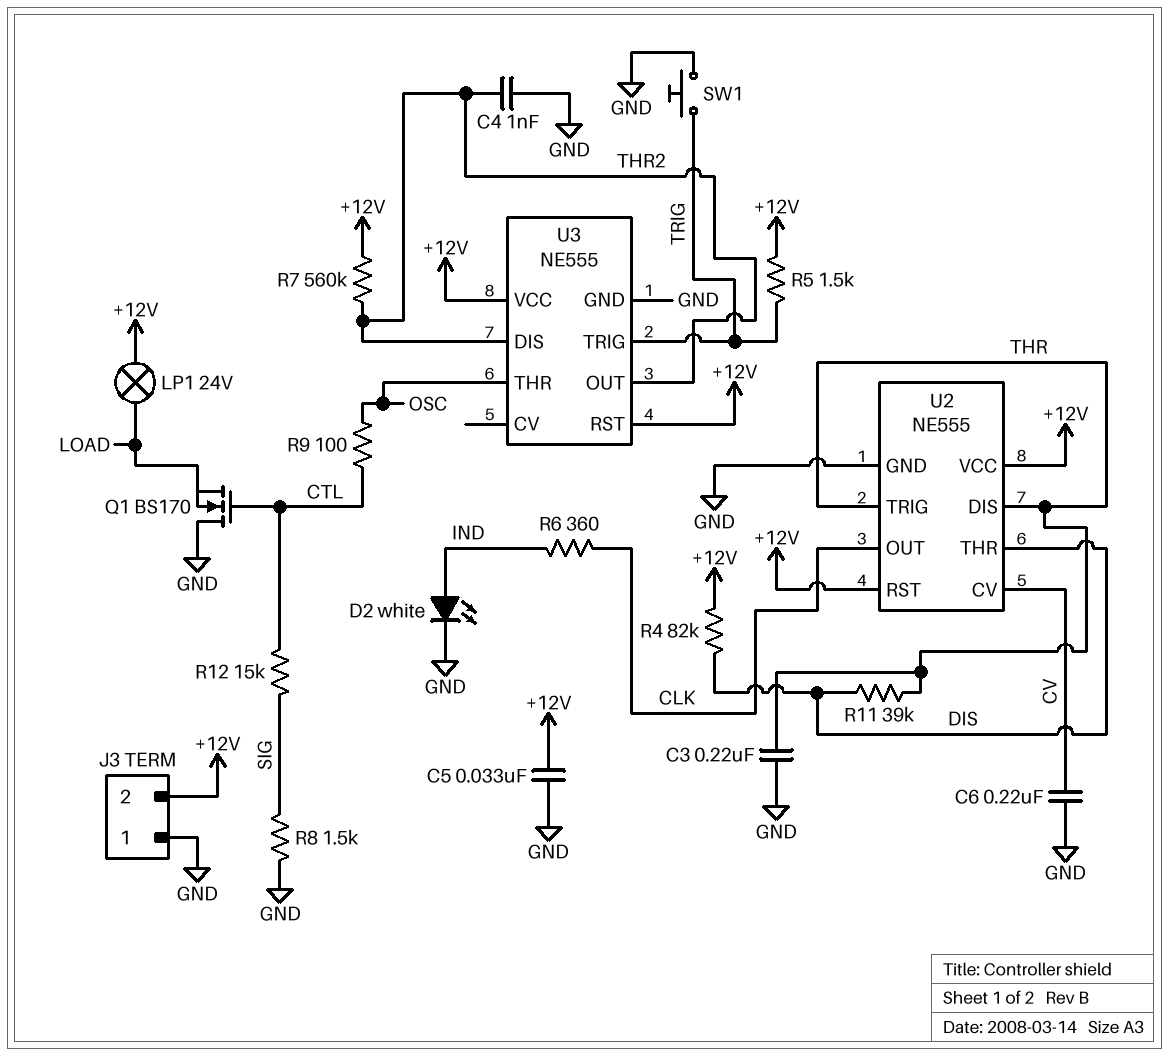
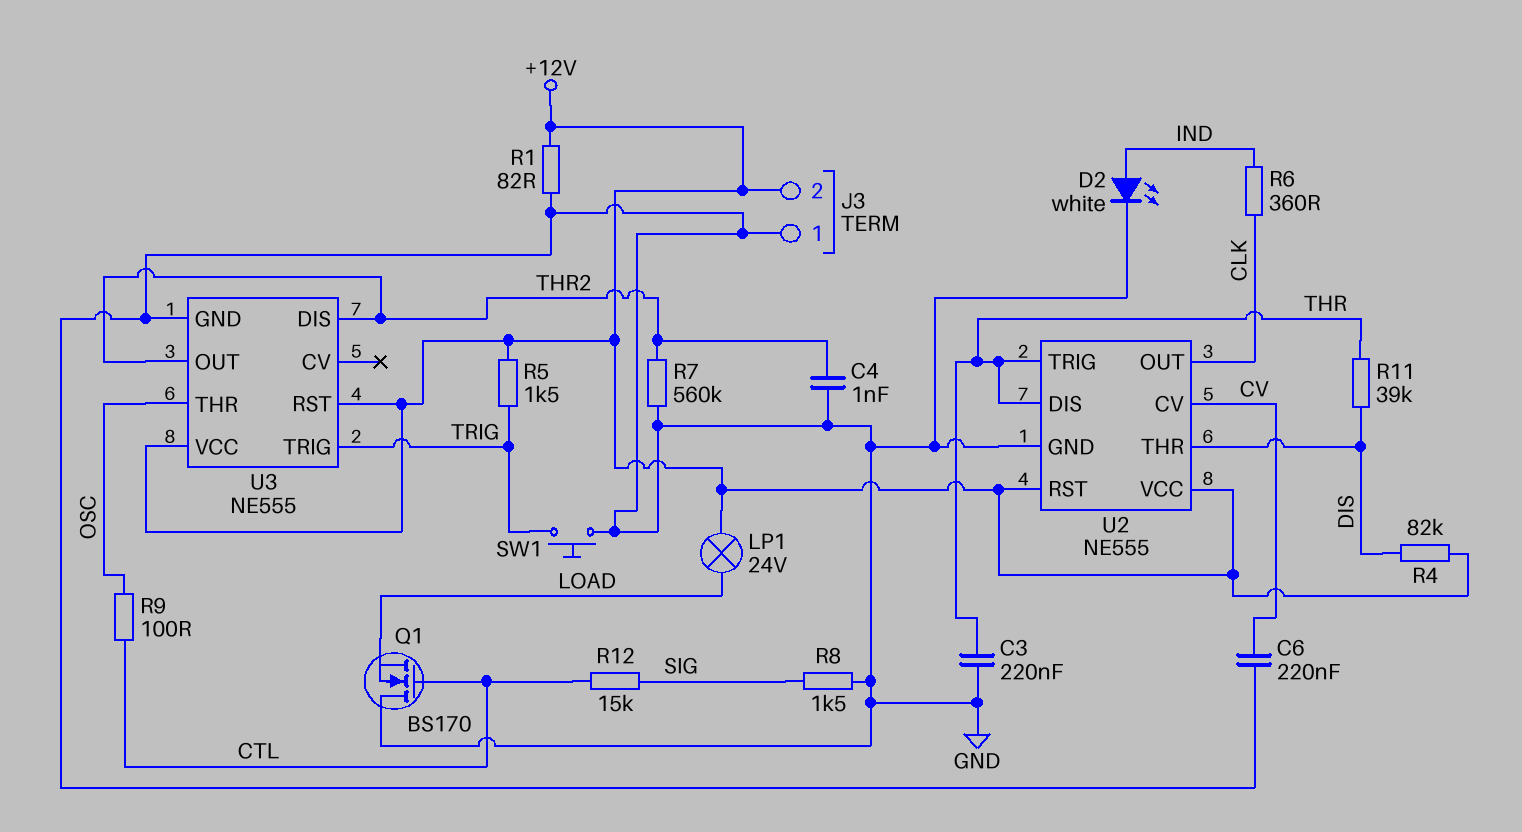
C5: 33nF (+12V, GND) -> none
R1: none -> 82 (+12V, GND)
R7: 560k (+12V, THR2) -> 560k (GND, THR2)

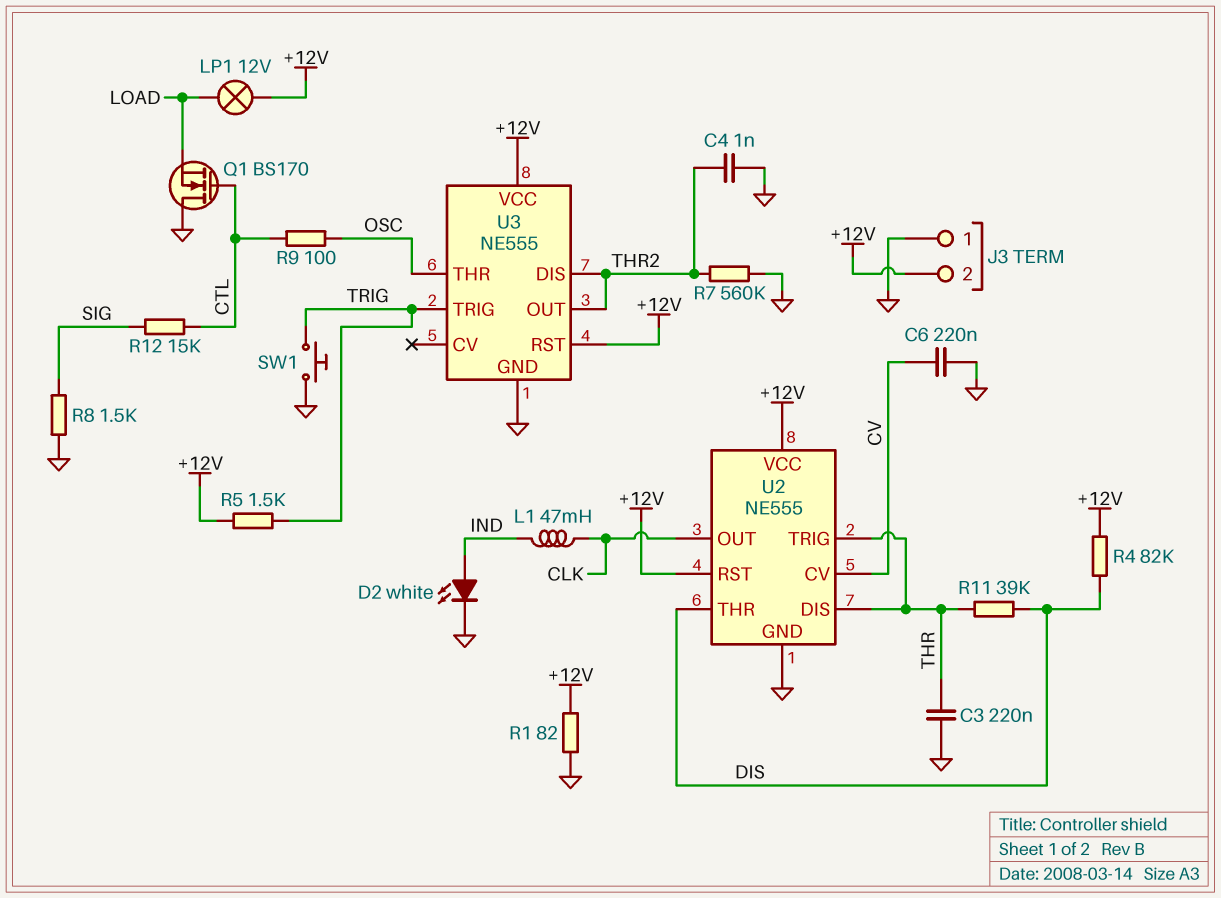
L1: none -> 47mH (CLK, IND)
LP1: lamp 24V (+12V, LOAD) -> lamp 12V (+12V, LOAD)
R6: 360 (CLK, IND) -> none

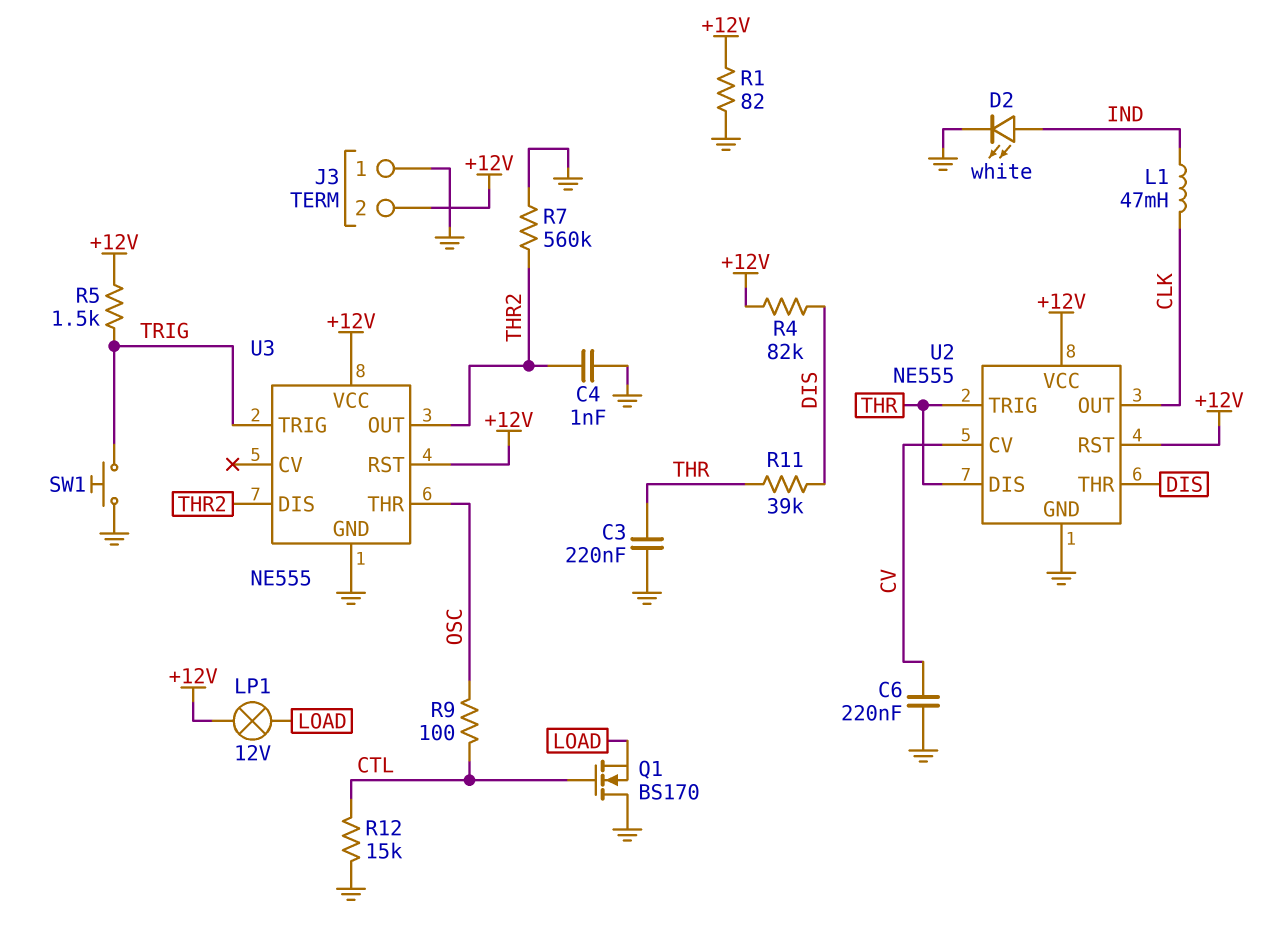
R8: 1.5k (GND, SIG) -> none
R12: 15k (CTL, SIG) -> 15k (CTL, GND)

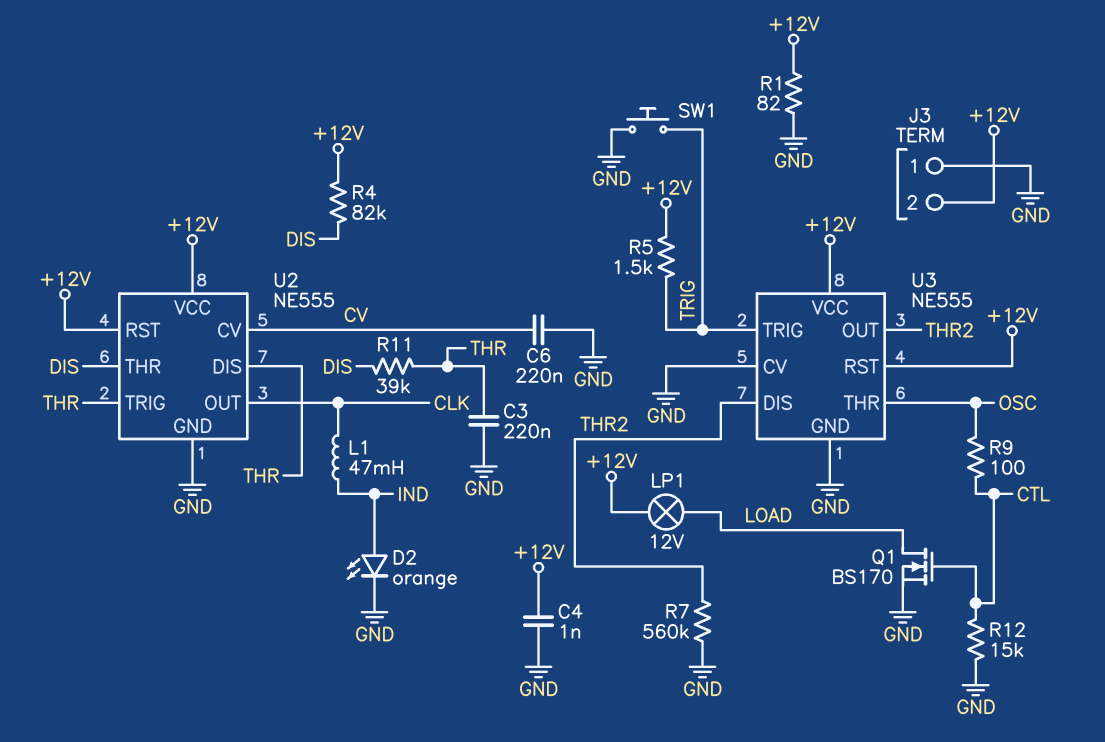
C4: 1nF (GND, THR2) -> 1nF (+12V, GND)
D2: LED white (A IND, K GND) -> LED orange (A IND, K GND)
Q1: NMOS BS170 (G CTL, D GND, S LOAD) -> NMOS BS170 (G CTL, D LOAD, S GND)
U3 pin CV: none -> GND

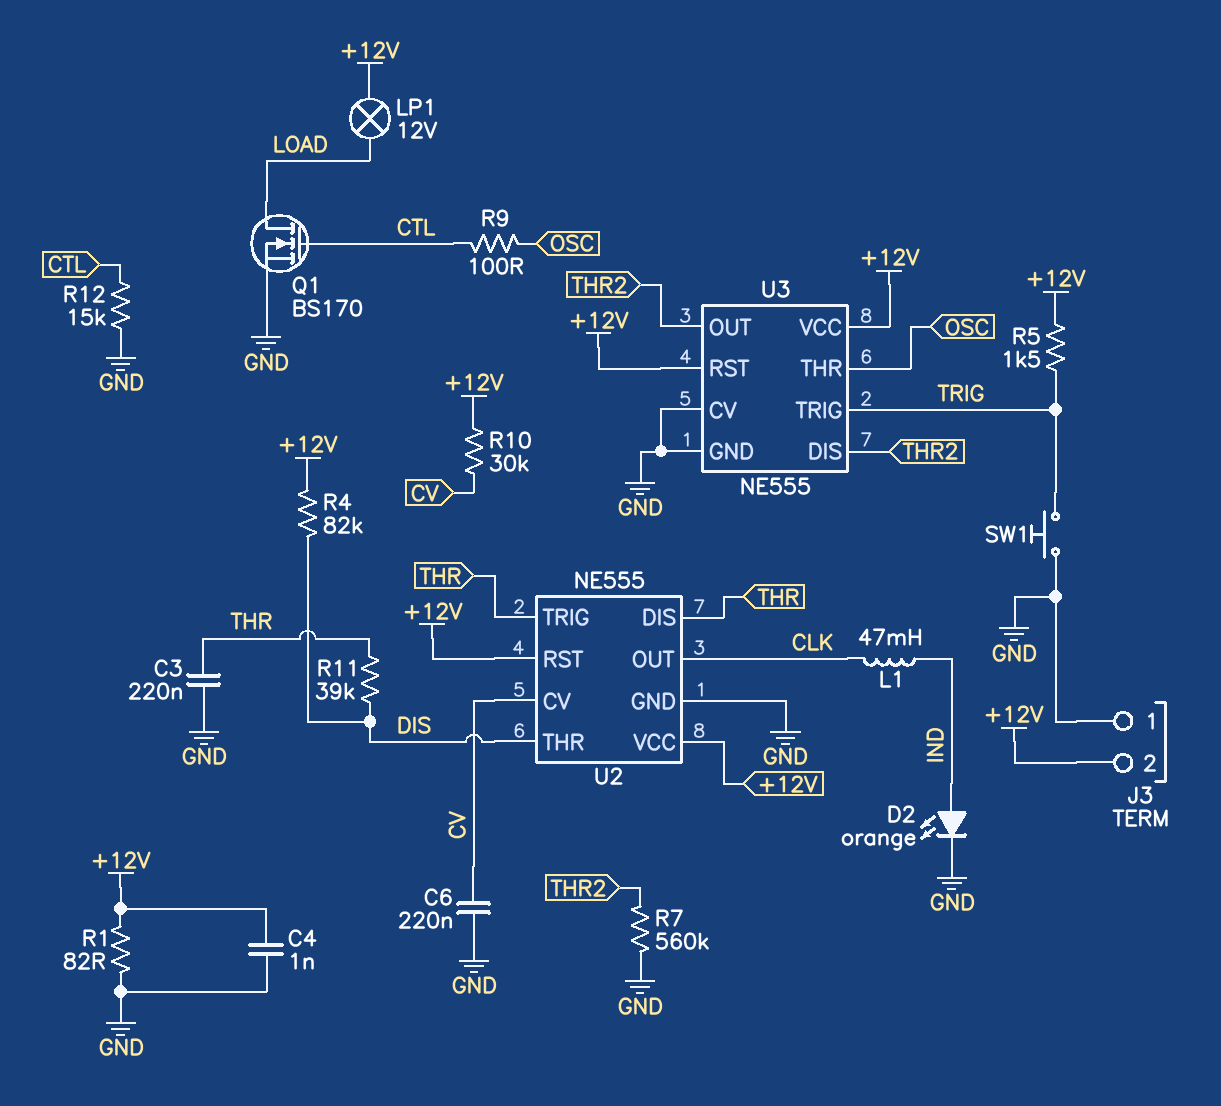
R10: none -> 30k (+12V, CV)

